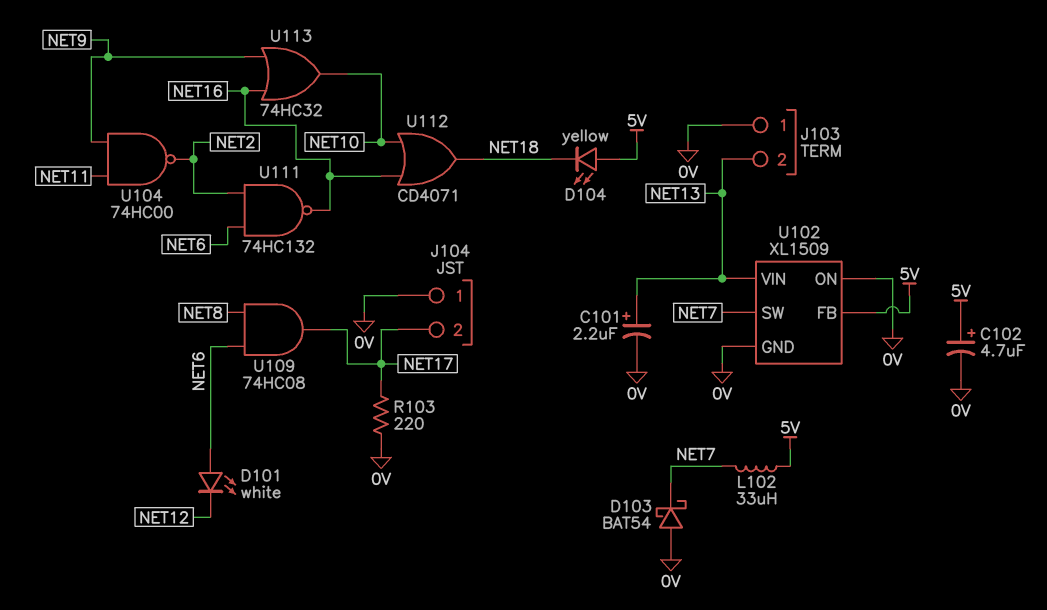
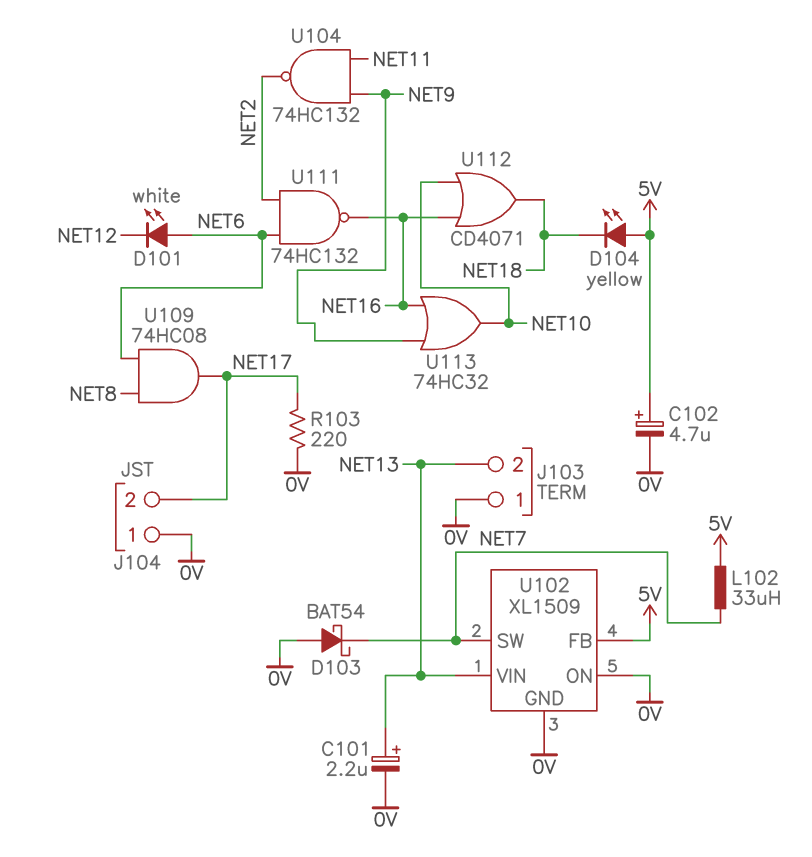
U104: NAND 74HC00 (in NET9, in NET11, out NET2) -> NAND 74HC132 (in NET9, in NET11, out NET2)

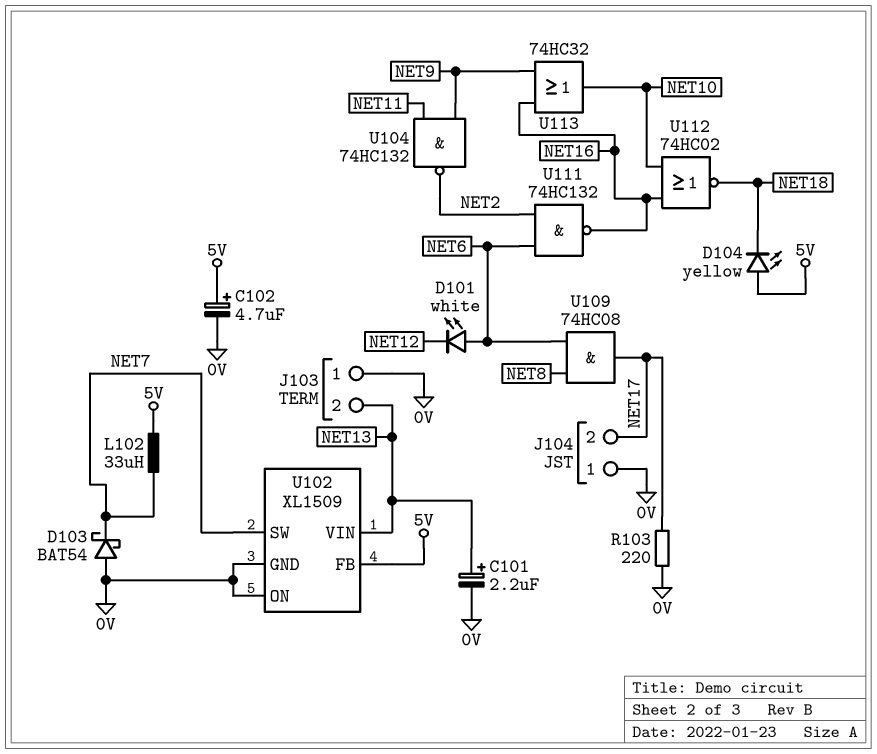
U112: OR CD4071 (in NET10, in NET16, out NET18) -> NOR 74HC02 (in NET10, in NET16, out NET18)

